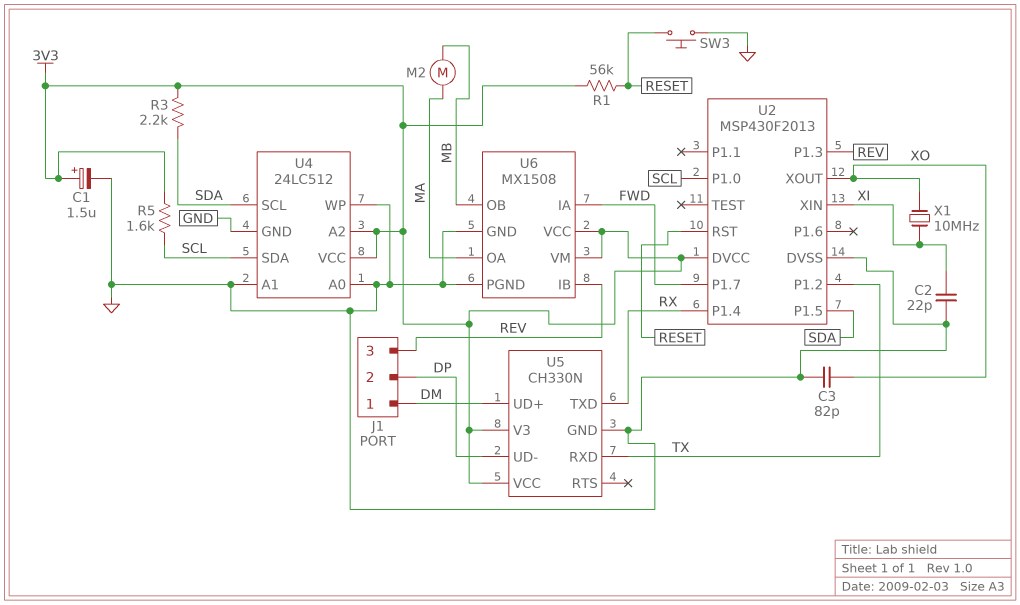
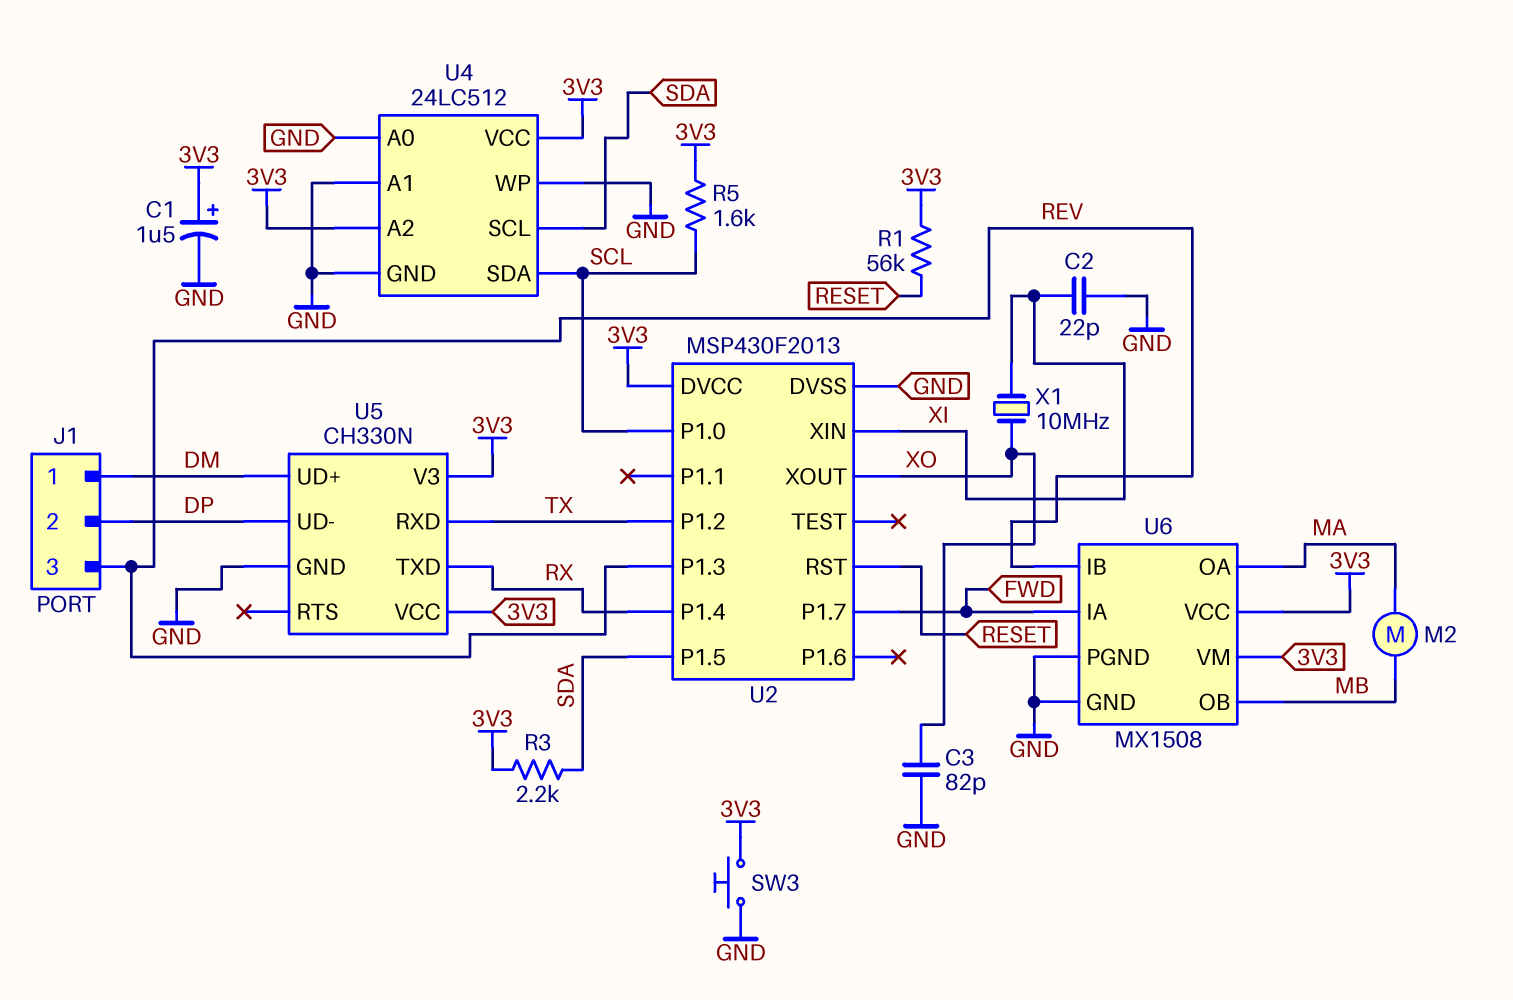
SW3: button (GND, RESET) -> button (3V3, GND)

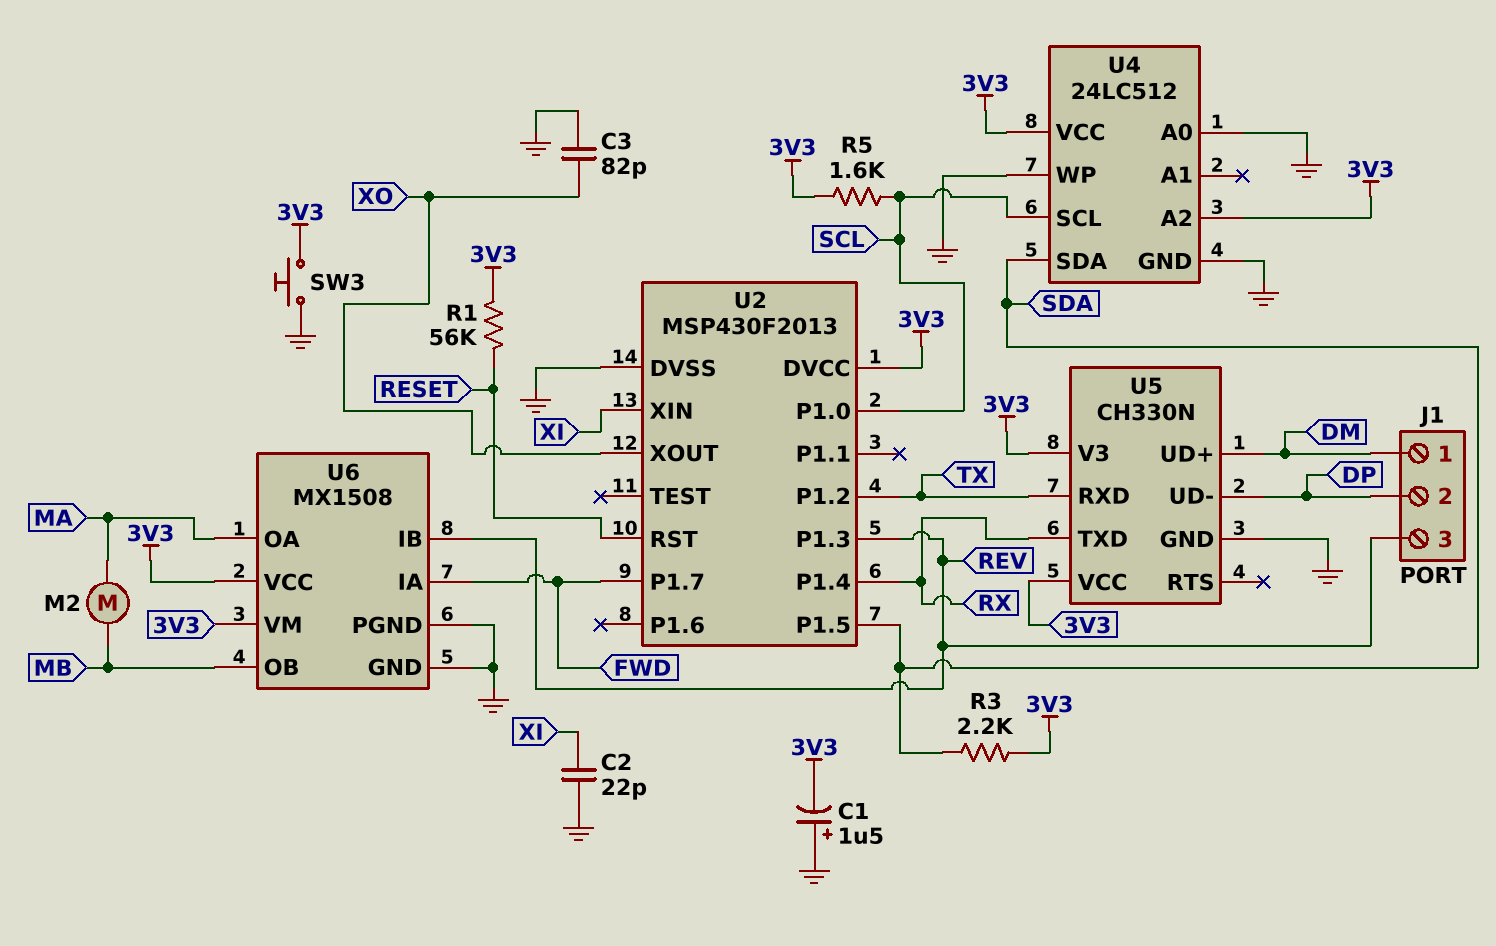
C1: 1.5uF (plus 3V3, minus GND) -> 1.5uF (plus GND, minus 3V3)
U4 pin A1: GND -> none
U4 pin SCL: SDA -> SCL
U4 pin SDA: SCL -> SDA
X1: 10MHz (XI, XO) -> none

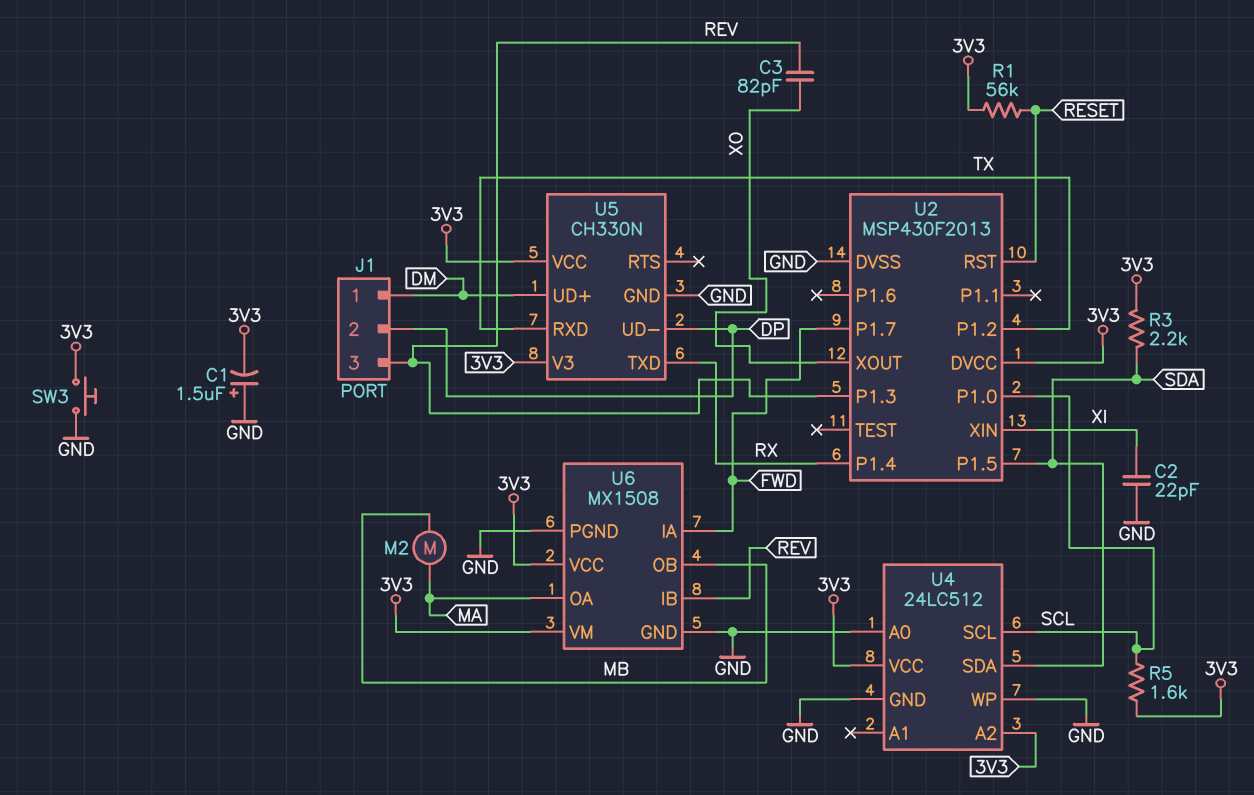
C3: 82pF (GND, XO) -> 82pF (REV, XO)

